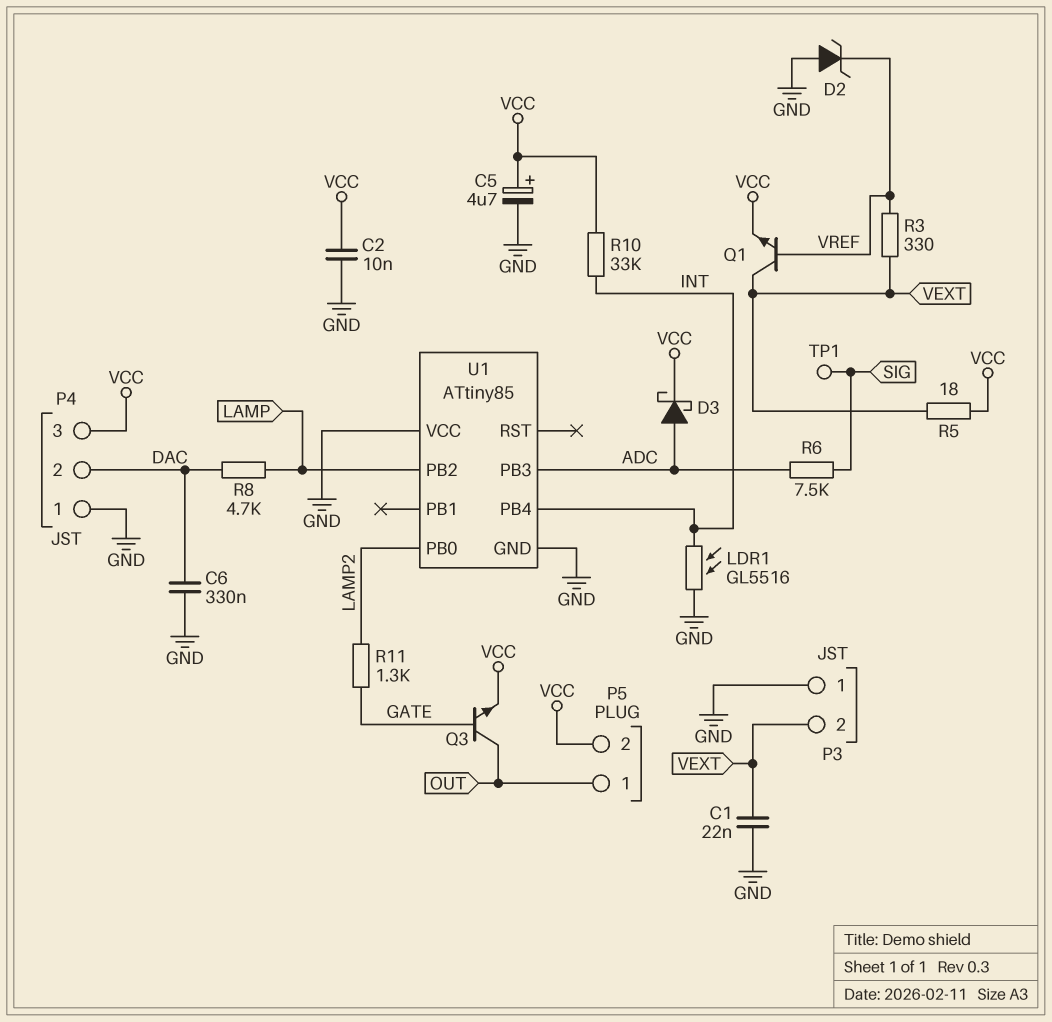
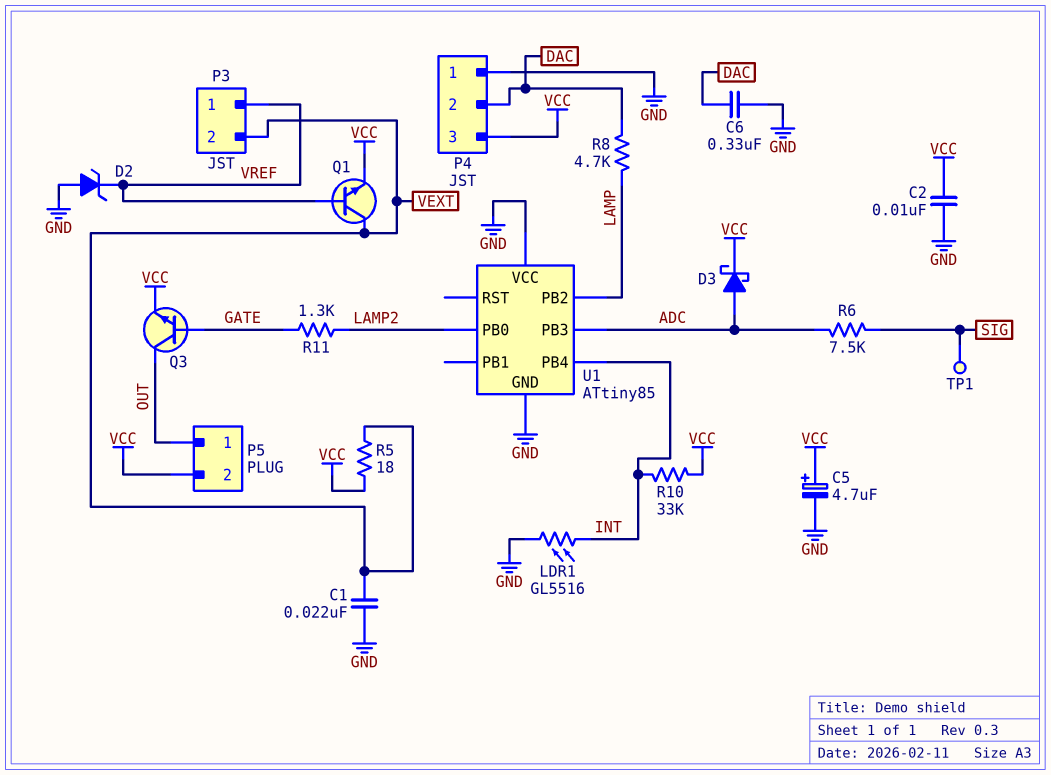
P3 pin 1: GND -> VREF
R3: 330 (VEXT, VREF) -> none

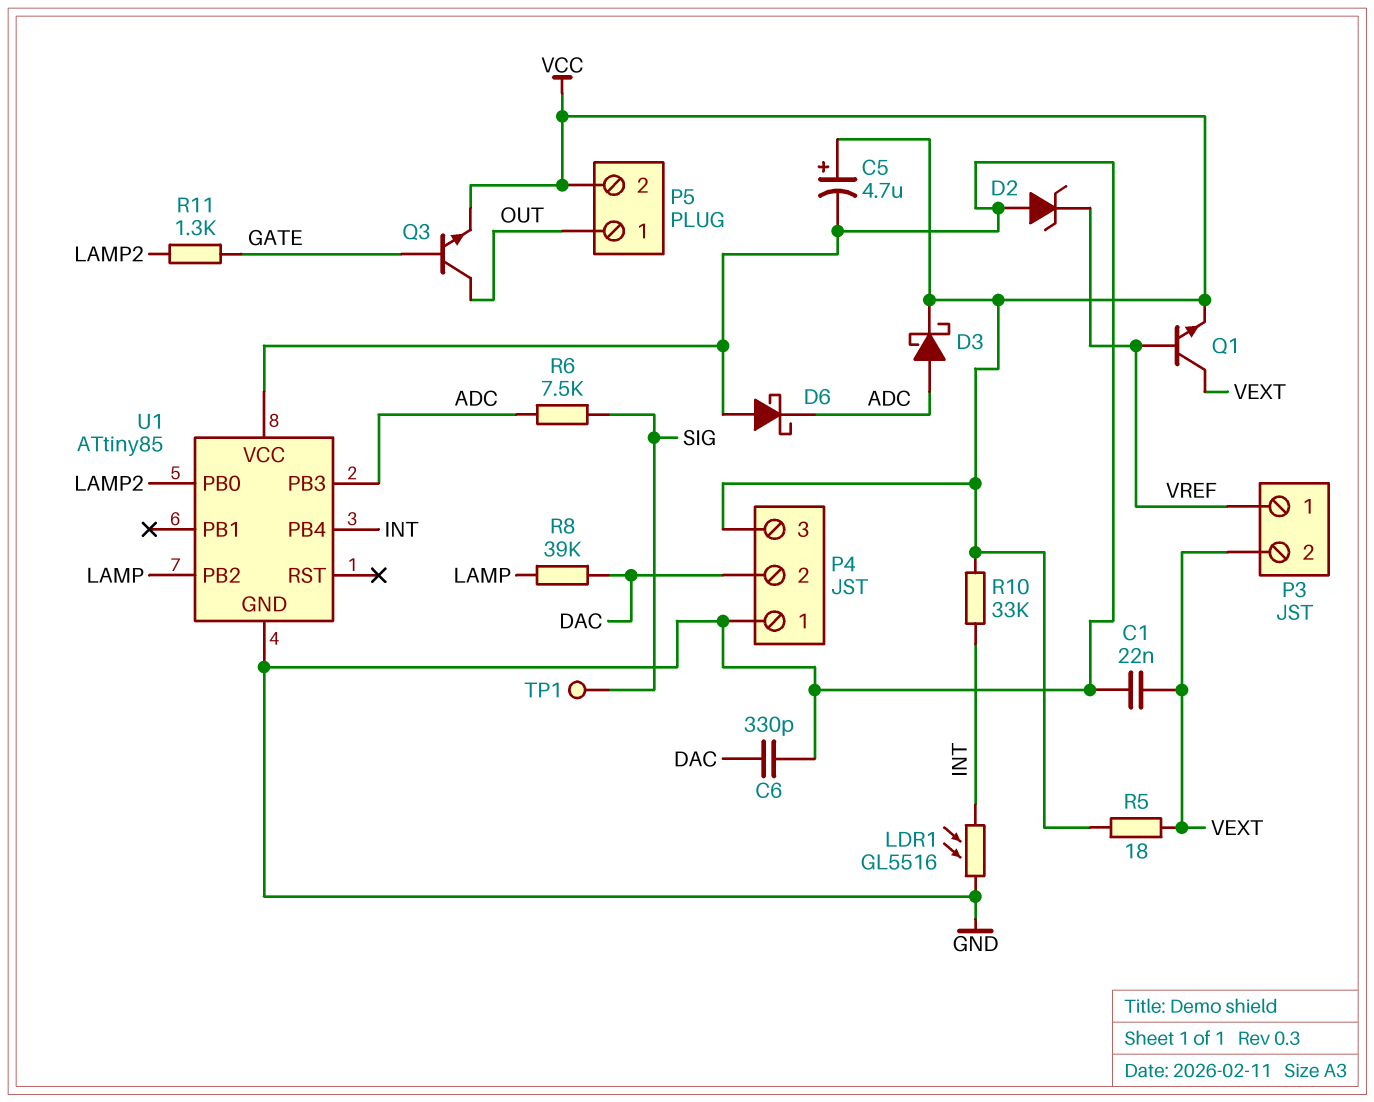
C2: 10nF (GND, VCC) -> none
C6: 330nF (DAC, GND) -> 330pF (DAC, GND)
D6: none -> schottky (A GND, K ADC)
R8: 4.7k (DAC, LAMP) -> 39k (DAC, LAMP)

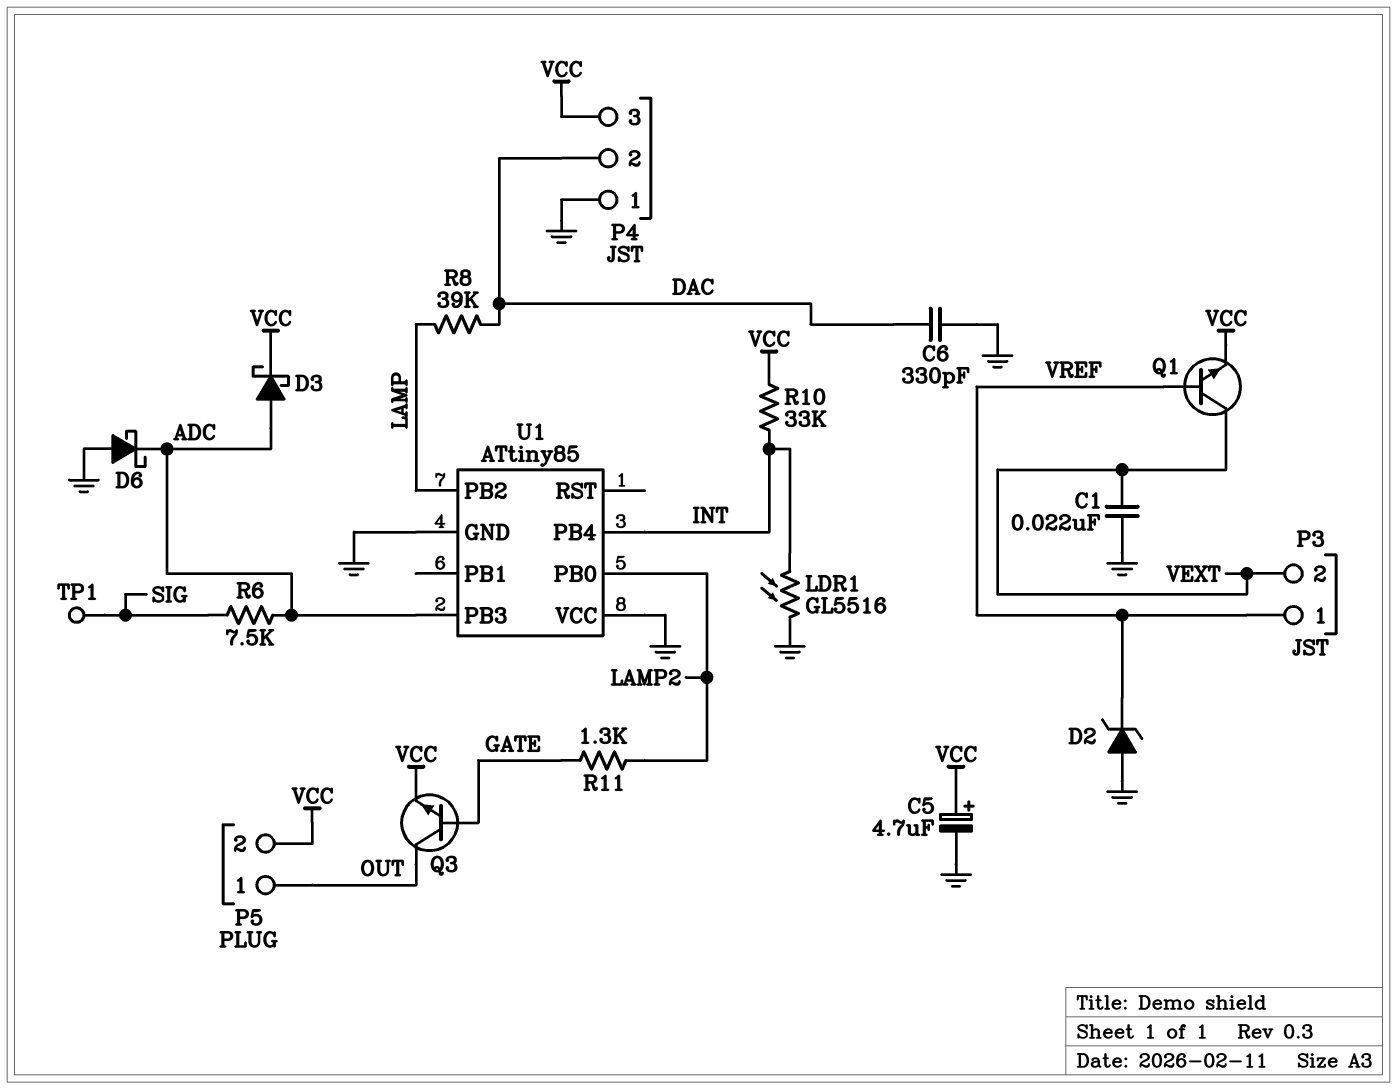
R5: 18 (VCC, VEXT) -> none

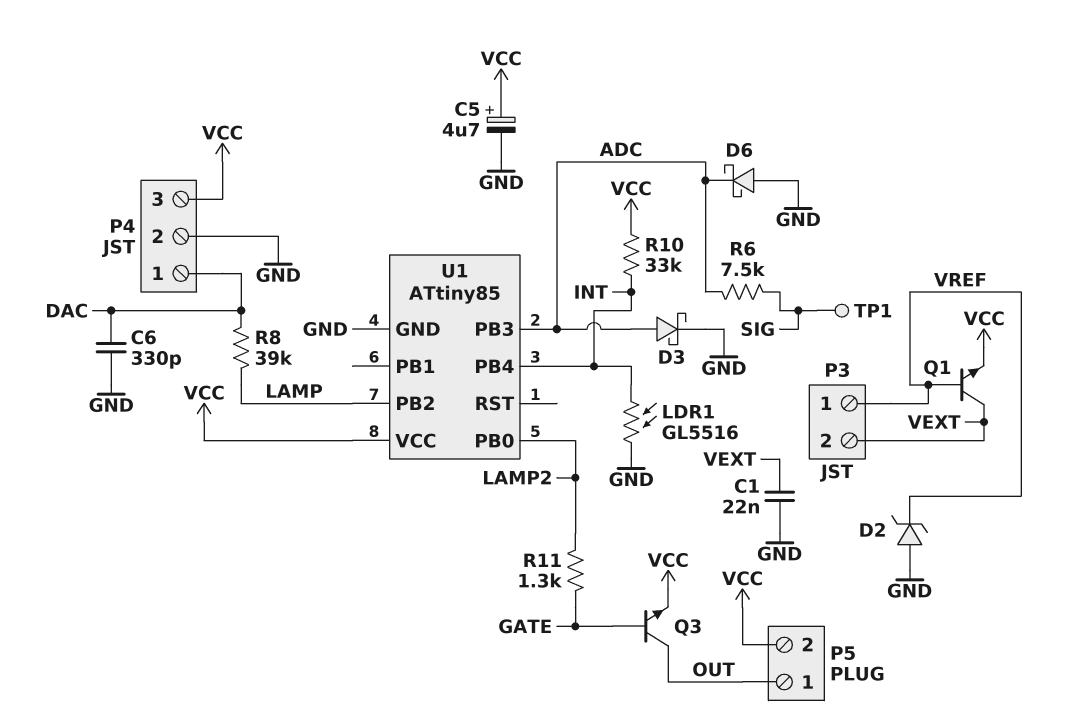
D3: schottky (A ADC, K VCC) -> schottky (A ADC, K GND)
P4 pin 1: GND -> DAC
P4 pin 2: DAC -> GND
U1 pin VCC: GND -> VCC

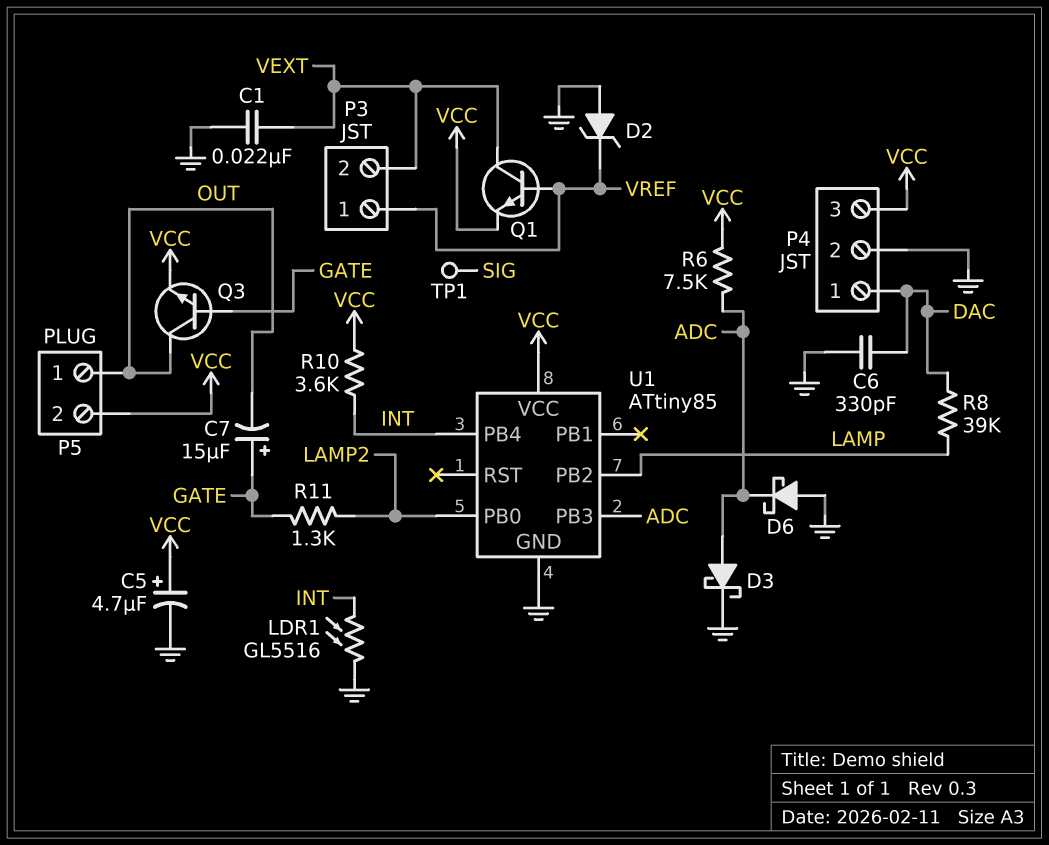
C7: none -> 15uF (plus GATE, minus OUT)
R6: 7.5k (ADC, SIG) -> 7.5k (ADC, VCC)
R10: 33k (INT, VCC) -> 3.6k (INT, VCC)

